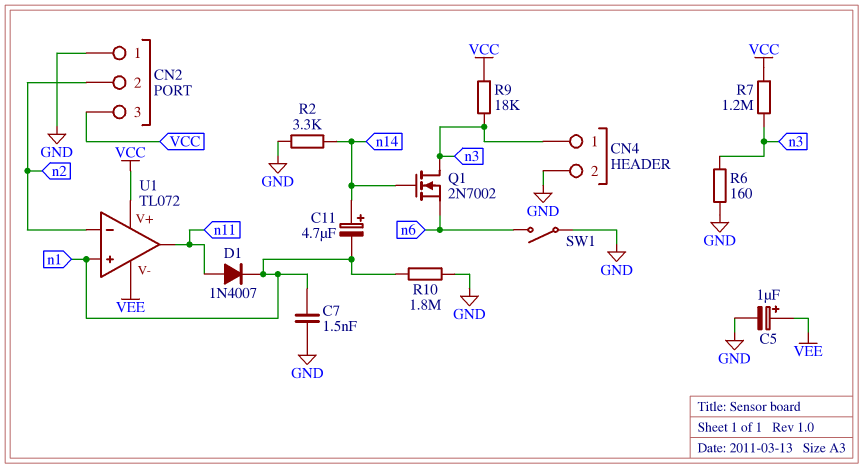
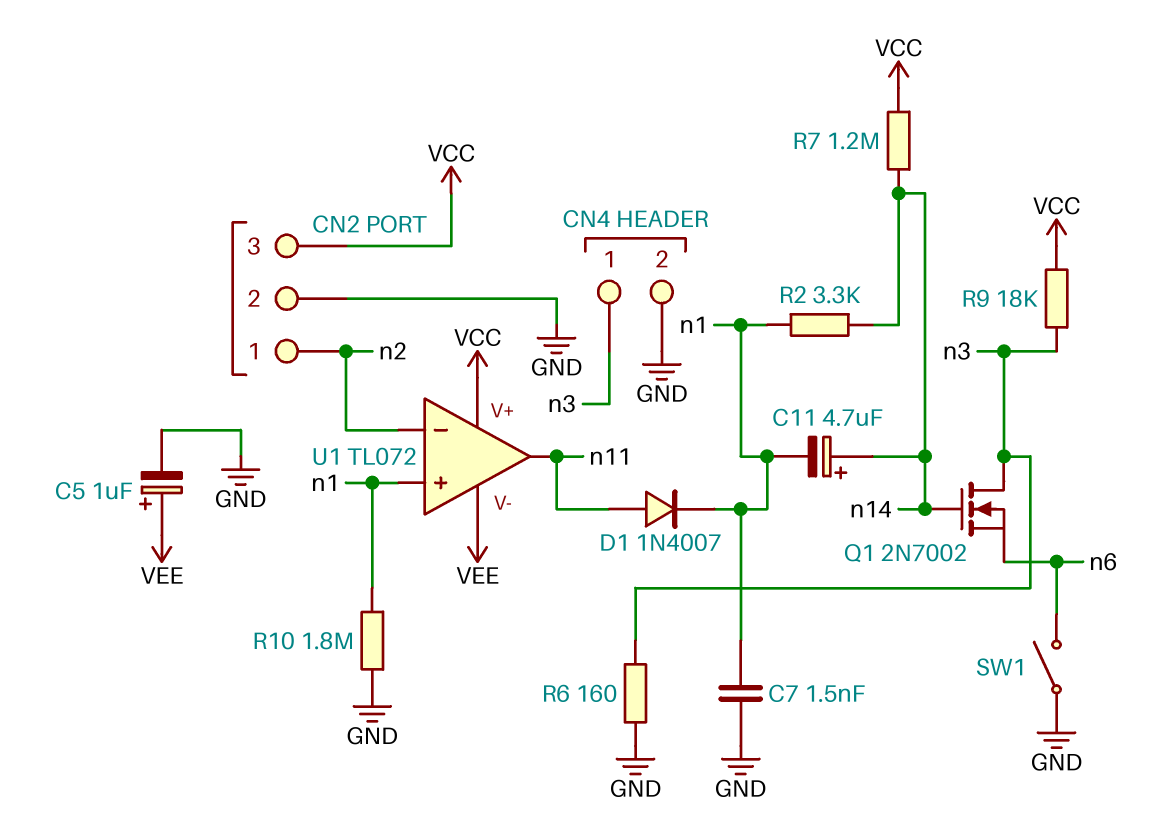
CN2 pin 1: GND -> n2
CN2 pin 2: n2 -> GND
R2: 3.3k (GND, n14) -> 3.3k (n1, n14)
R7: 1.2M (VCC, n3) -> 1.2M (VCC, n14)

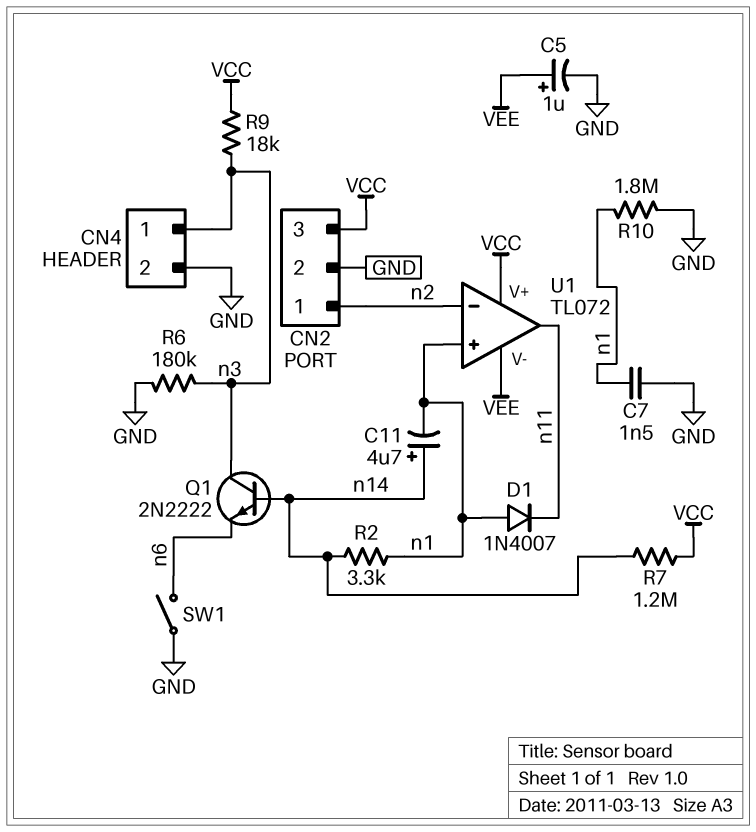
D1: diode 1N4007 (A n11, K n1) -> diode 1N4007 (A n1, K n11)
Q1: NMOS 2N7002 (G n14, D n3, S n6) -> NPN 2N2222 (B n14, C n3, E n6)
R6: 160 (GND, n3) -> 180k (GND, n3)

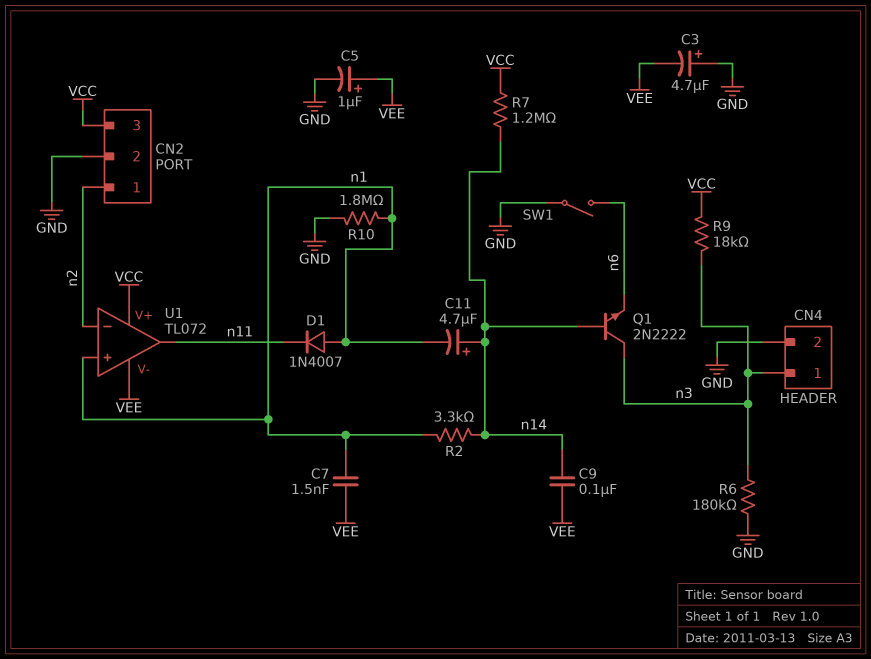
C3: none -> 4.7uF (plus GND, minus VEE)
C7: 1.5nF (GND, n1) -> 1.5nF (VEE, n1)
C9: none -> 100nF (VEE, n14)

